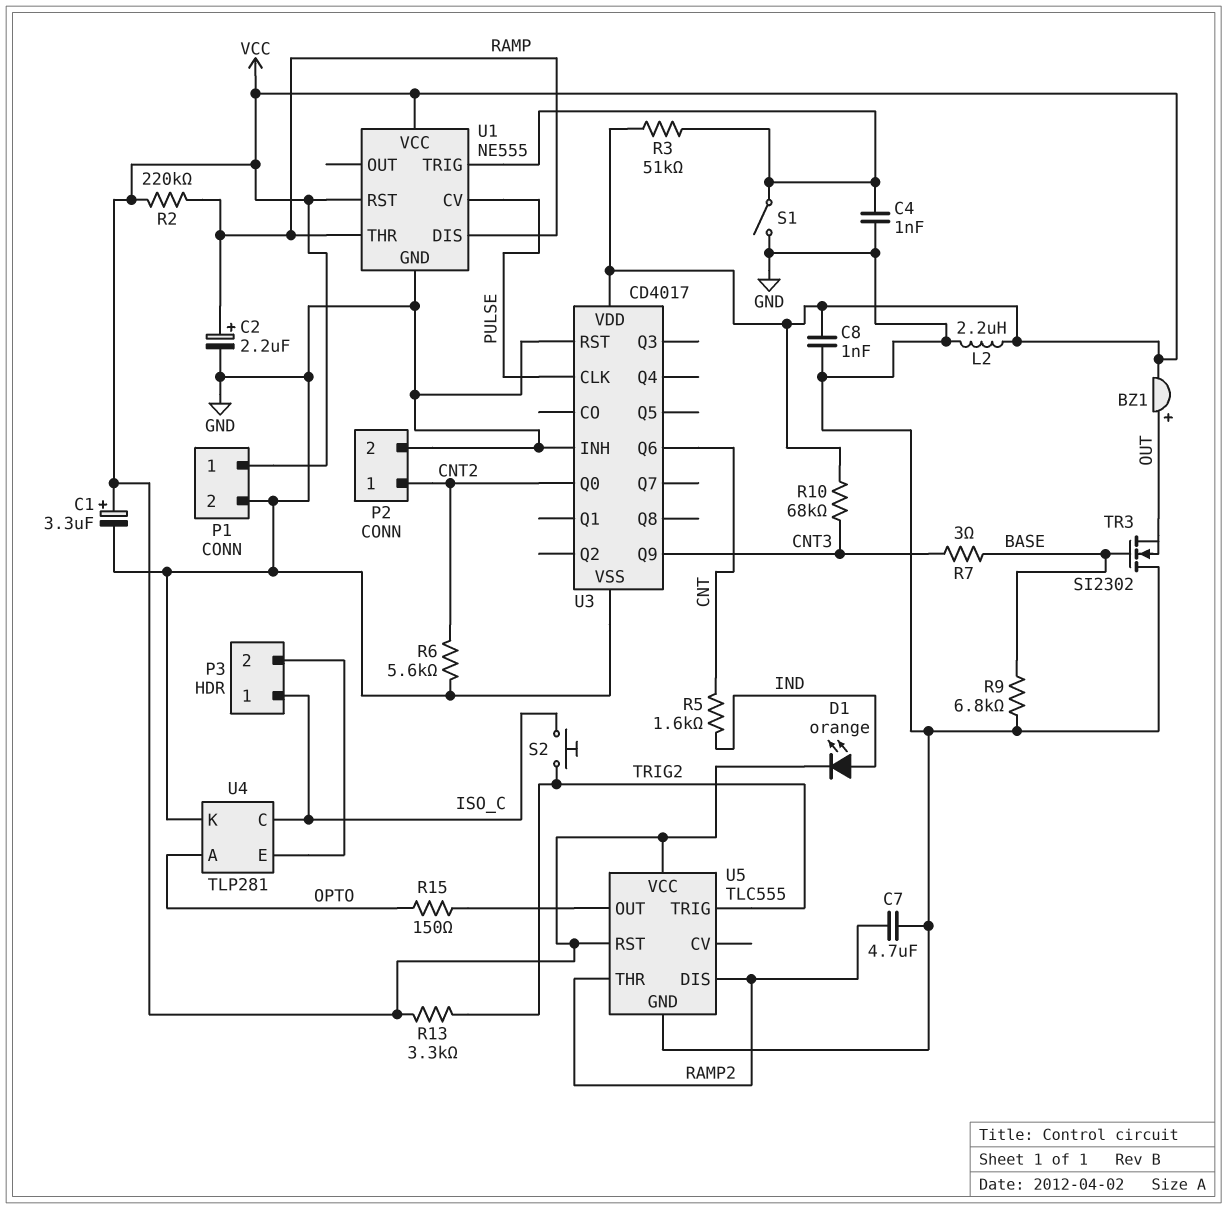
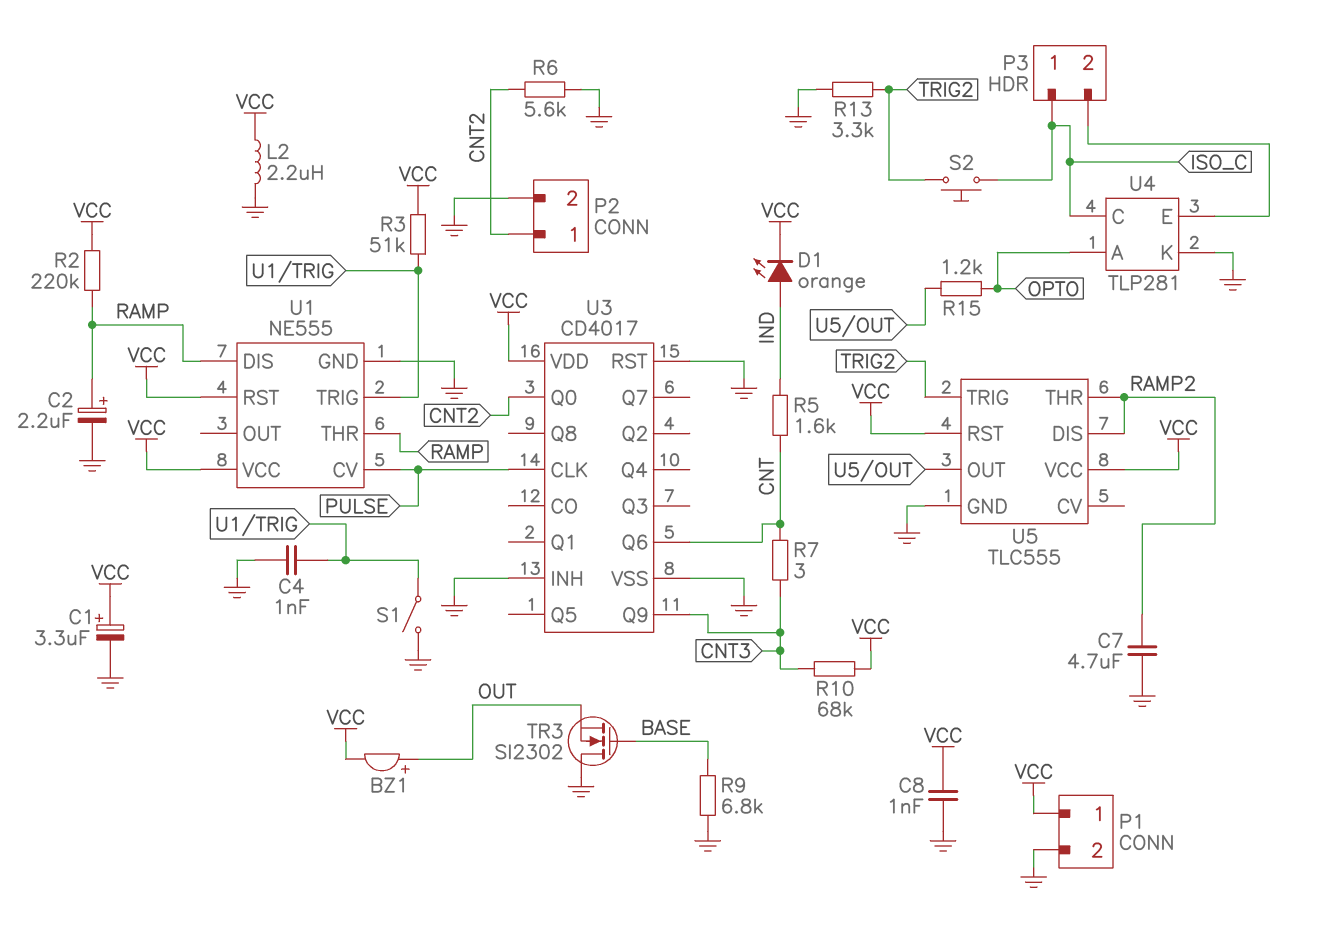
R7: 3 (BASE, CNT3) -> 3 (CNT, CNT3)
R13: 3.3k (TRIG2, VCC) -> 3.3k (GND, TRIG2)
R15: 150 (OPTO, U5/OUT) -> 1.2k (OPTO, U5/OUT)

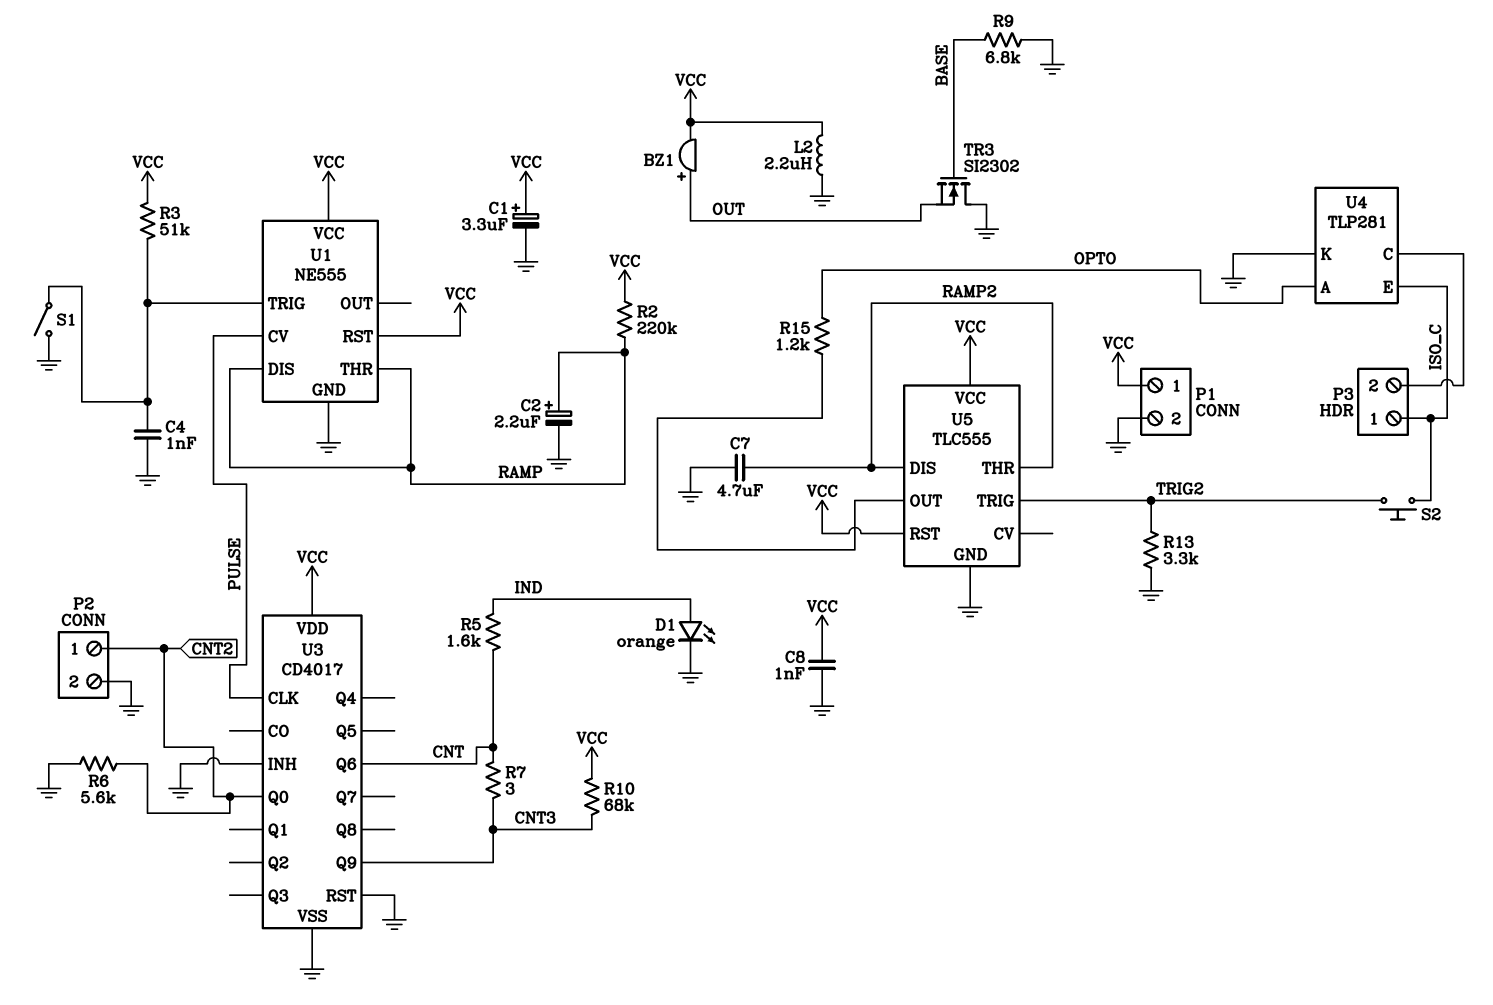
D1: LED orange (A IND, K VCC) -> LED orange (A IND, K GND)
U4 pin C: ISO_C -> P3/2
U4 pin E: P3/2 -> ISO_C

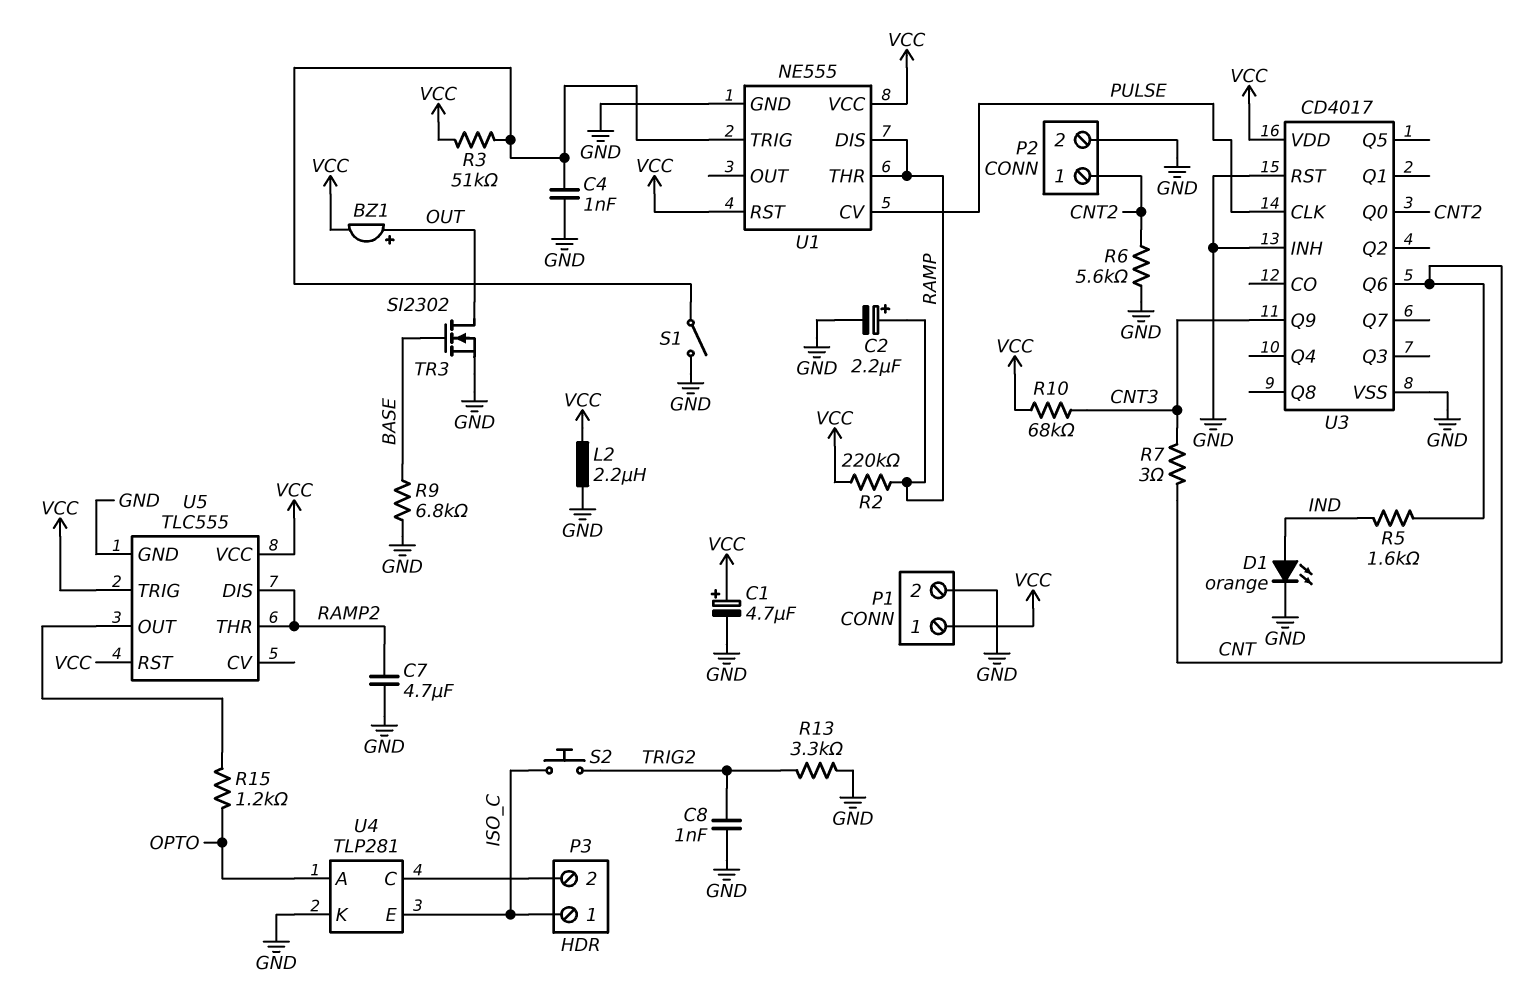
C1: 3.3uF (plus VCC, minus GND) -> 4.7uF (plus VCC, minus GND)
C8: 1nF (GND, VCC) -> 1nF (GND, TRIG2)
TR3: NMOS SI2302 (G BASE, D GND, S OUT) -> NMOS SI2302 (G BASE, D OUT, S GND)
U5 pin TRIG: TRIG2 -> VCC

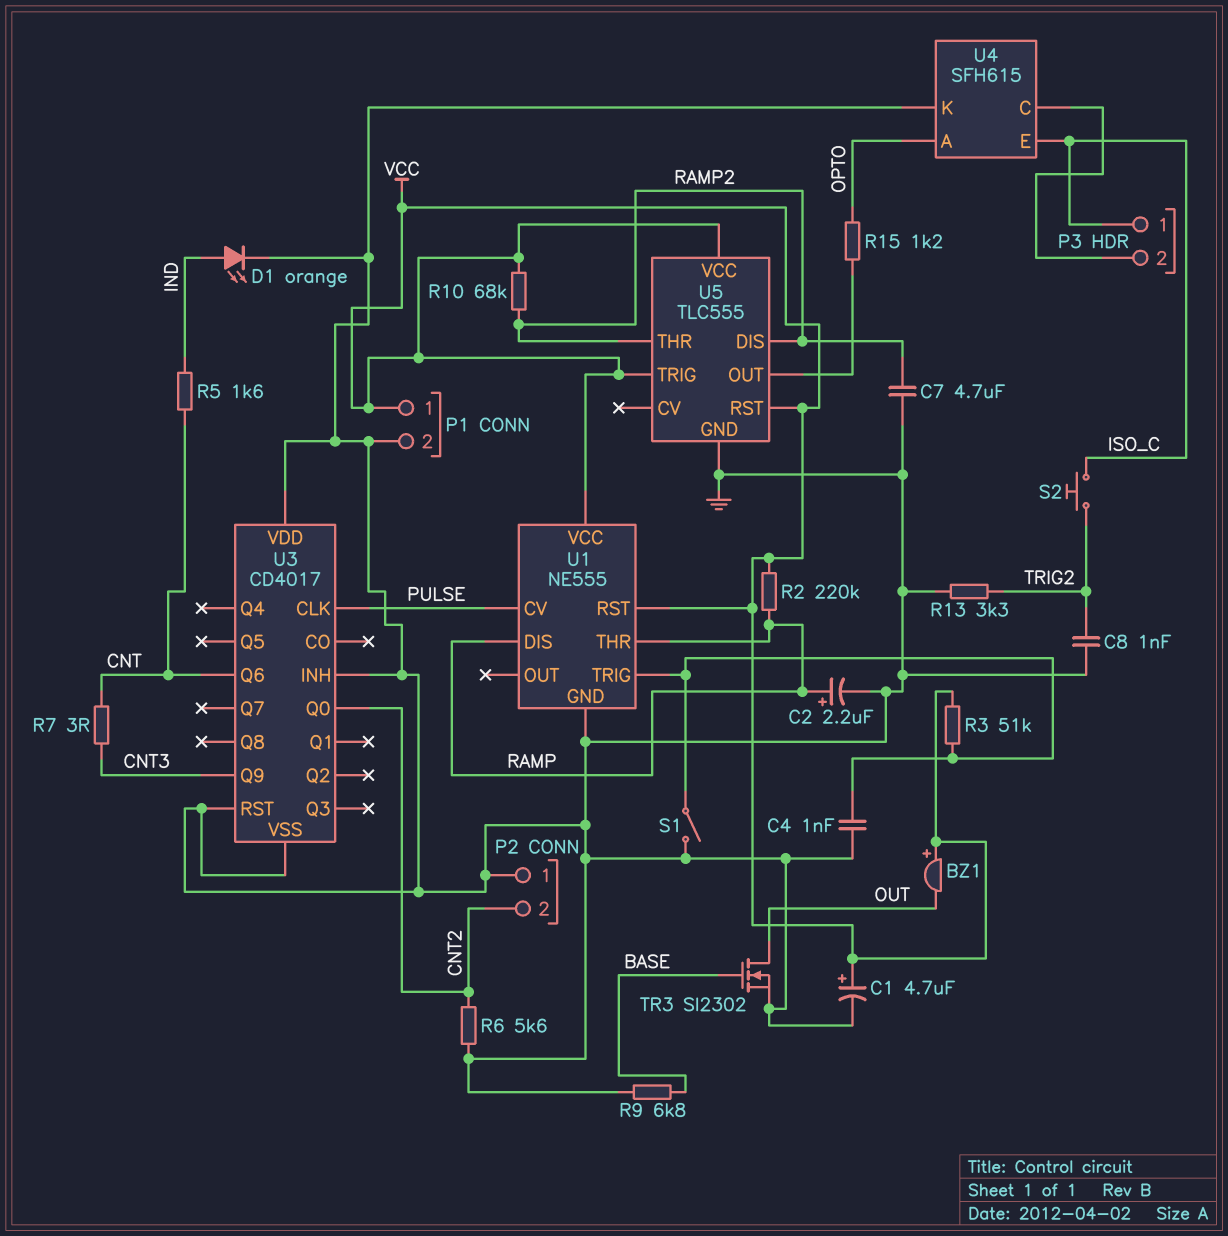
BZ1: buzzer (plus OUT, minus VCC) -> buzzer (plus VCC, minus OUT)
L2: 2.2uH (GND, VCC) -> none
P2 pin 1: CNT2 -> GND
P2 pin 2: GND -> CNT2
R10: 68k (CNT3, VCC) -> 68k (RAMP2, VCC)
U3 pin VDD: VCC -> GND
U4: TLP281 -> SFH615

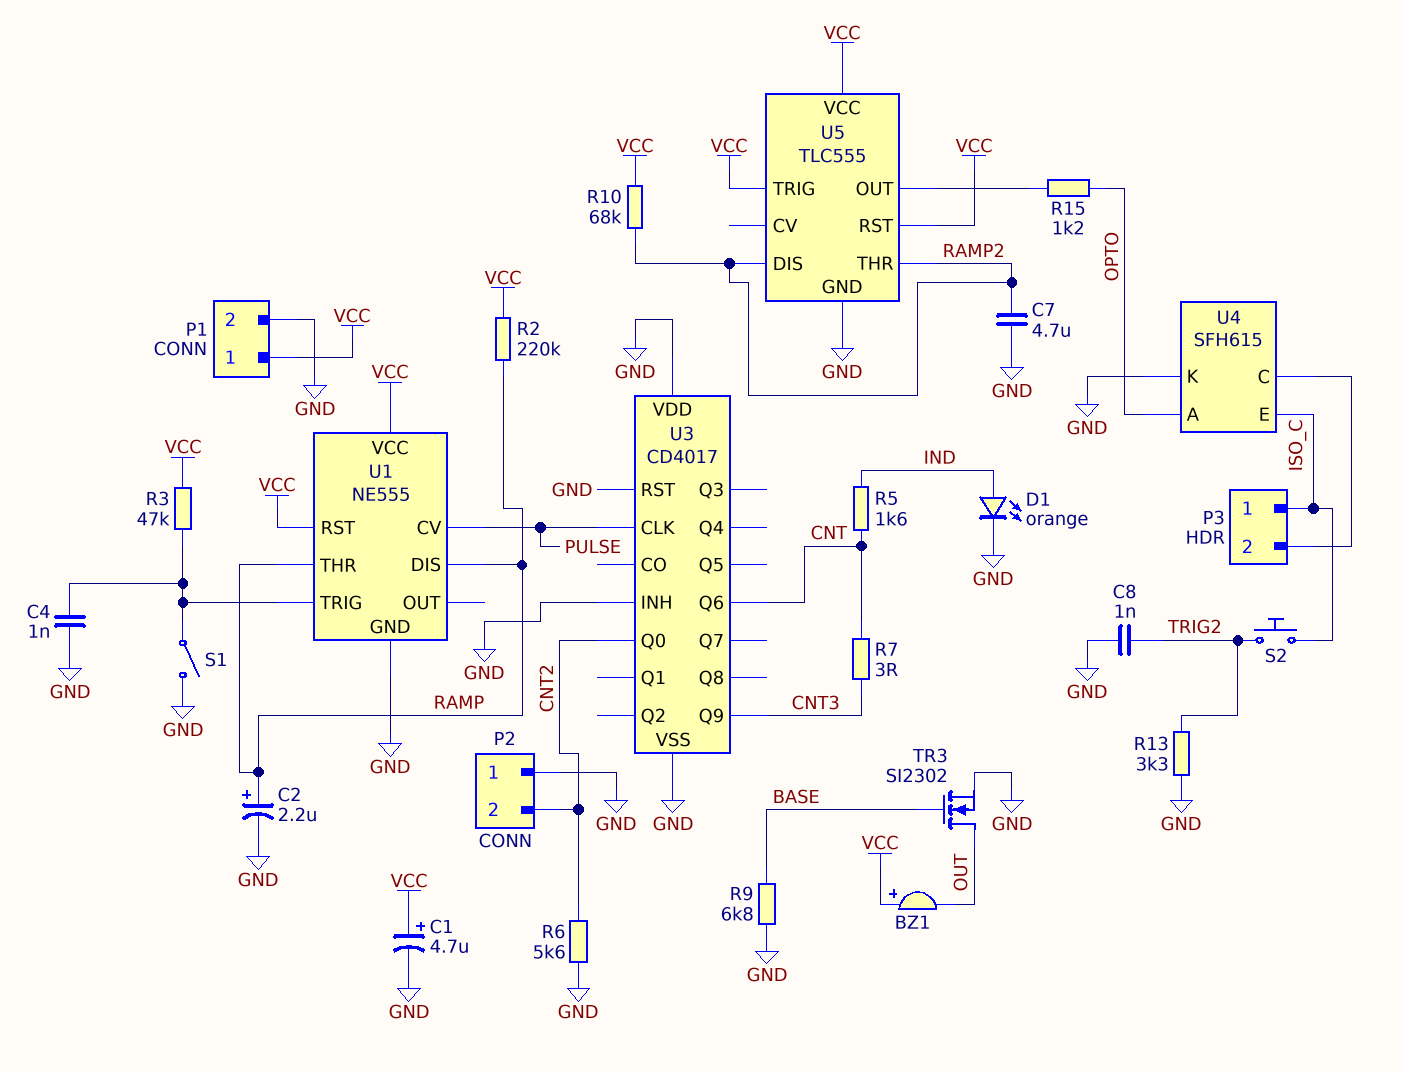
R3: 51k (U1/TRIG, VCC) -> 47k (U1/TRIG, VCC)

